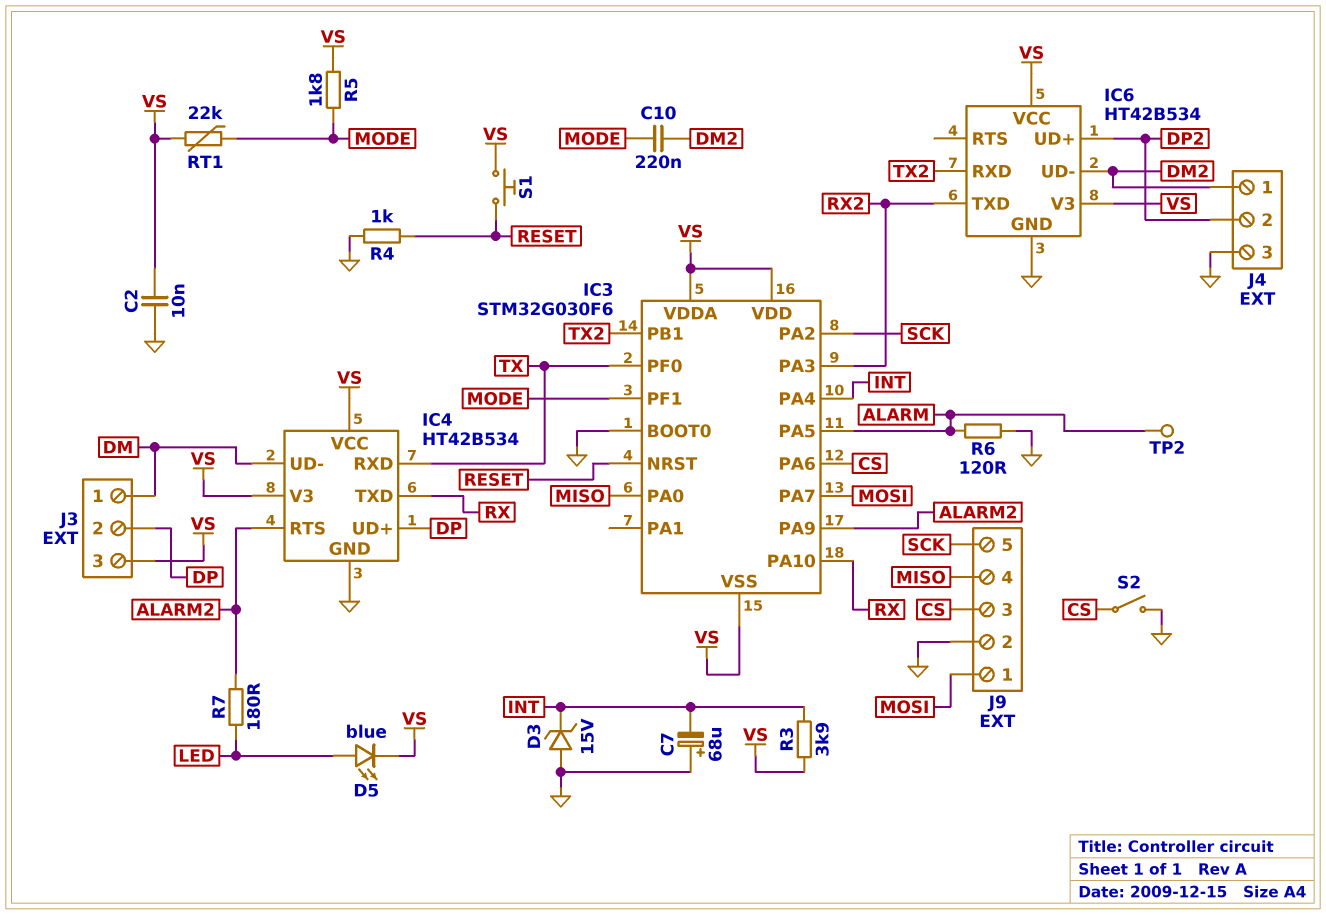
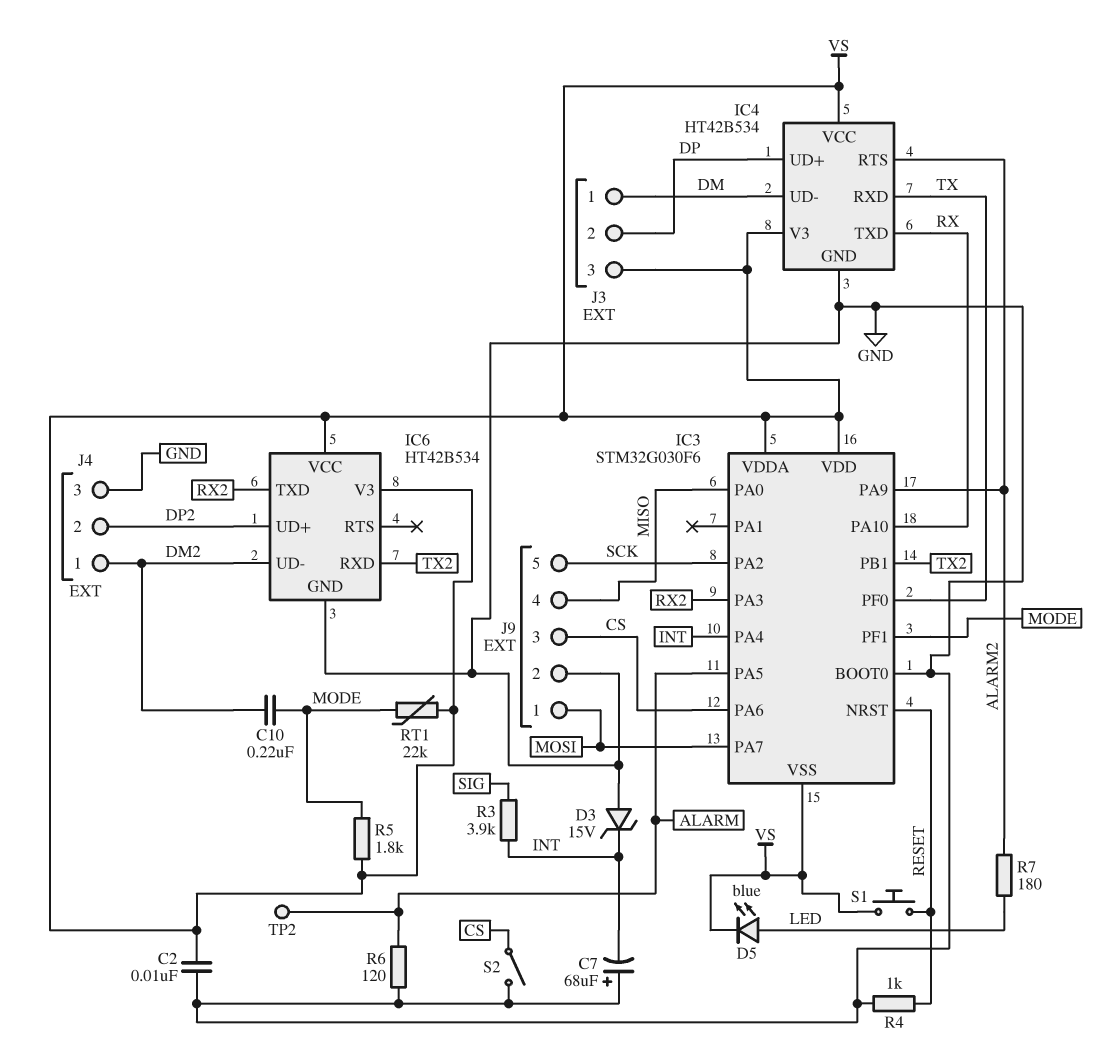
R3: 3.9k (INT, VS) -> 3.9k (INT, SIG)

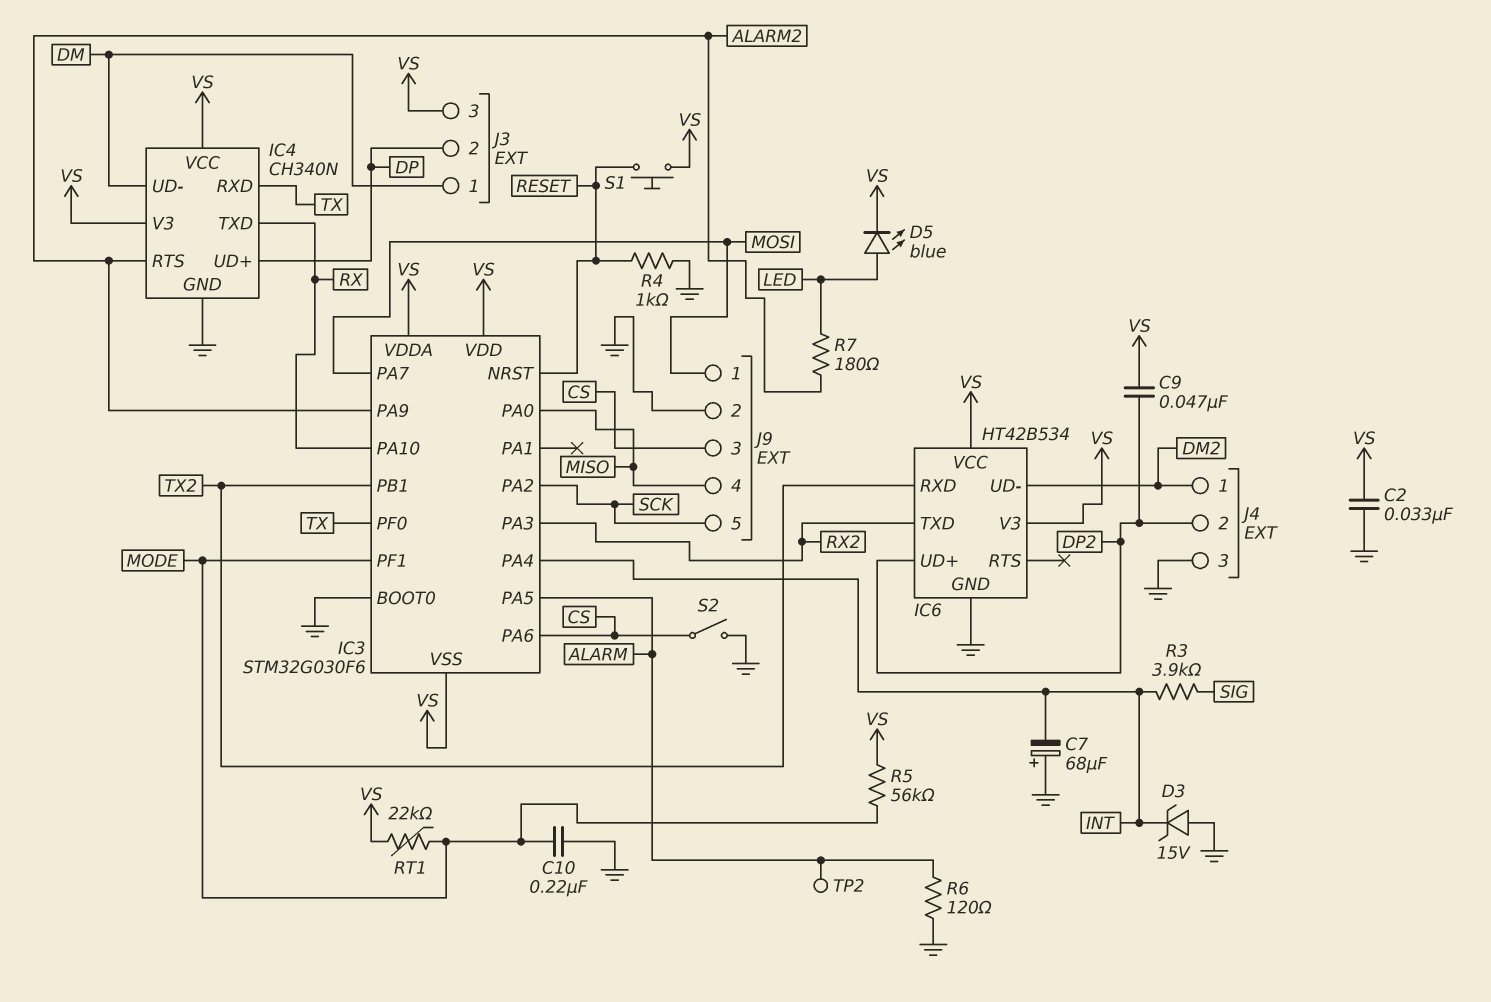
C2: 10nF (GND, VS) -> 33nF (GND, VS)
C9: none -> 47nF (DP2, VS)
C10: 220nF (DM2, MODE) -> 220nF (GND, MODE)
IC4: HT42B534 -> CH340N
R5: 1.8k (MODE, VS) -> 56k (MODE, VS)

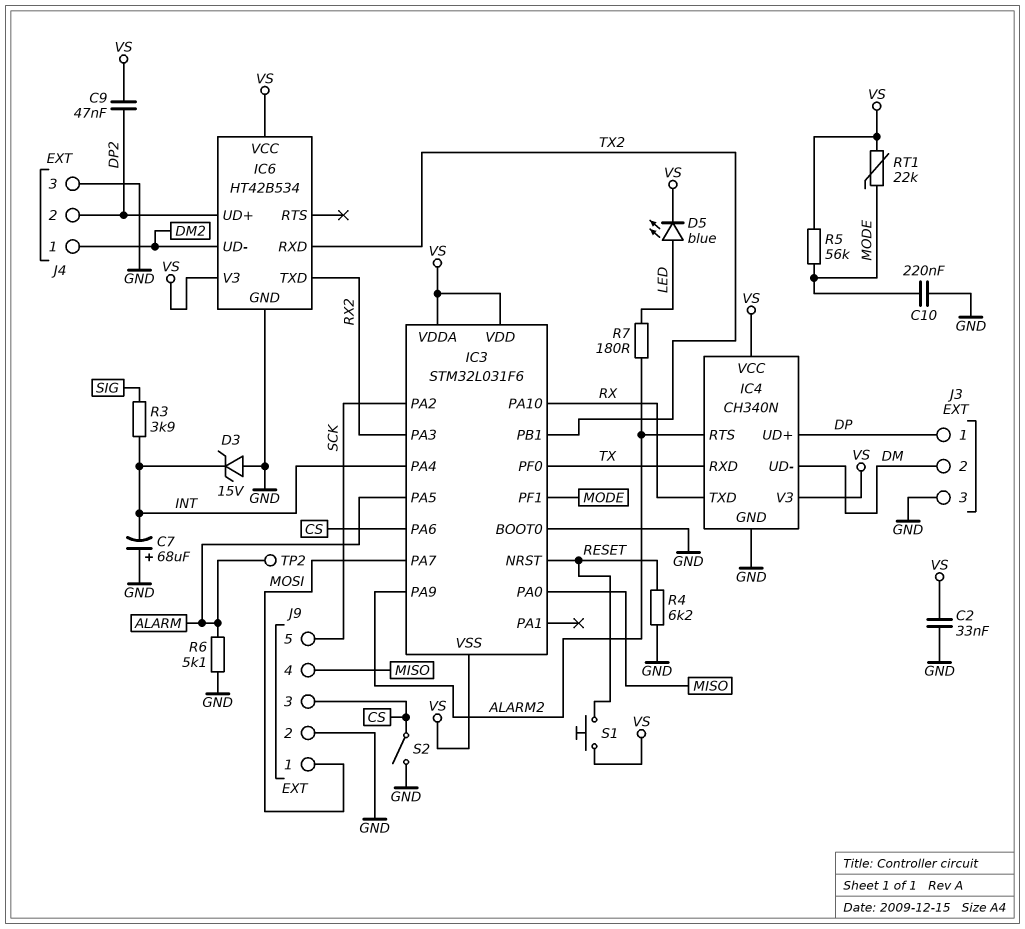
IC3: STM32G030F6 -> STM32L031F6
J3 pin 1: DM -> DP
J3 pin 2: DP -> DM
J3 pin 3: VS -> GND
R4: 1k (GND, RESET) -> 6.2k (GND, RESET)
R6: 120 (ALARM, GND) -> 5.1k (ALARM, GND)

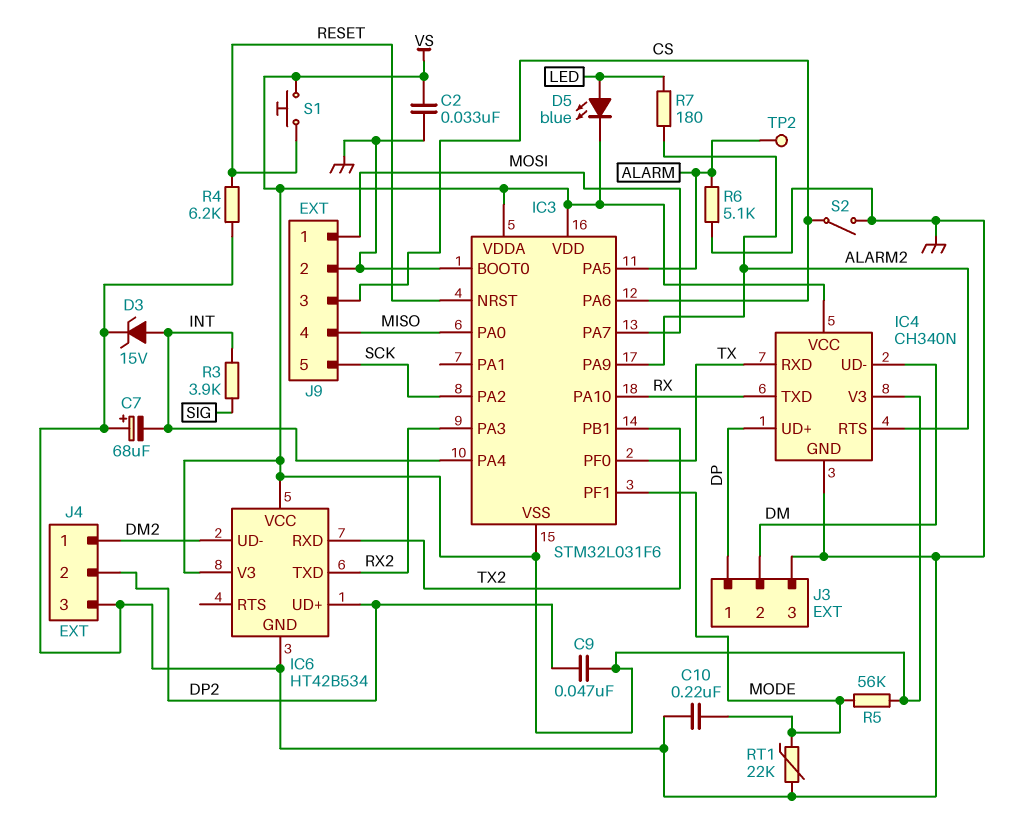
D3: zener 15V (A GND, K INT) -> zener 15V (A INT, K GND)
RT1: 22k (MODE, VS) -> 22k (GND, MODE)

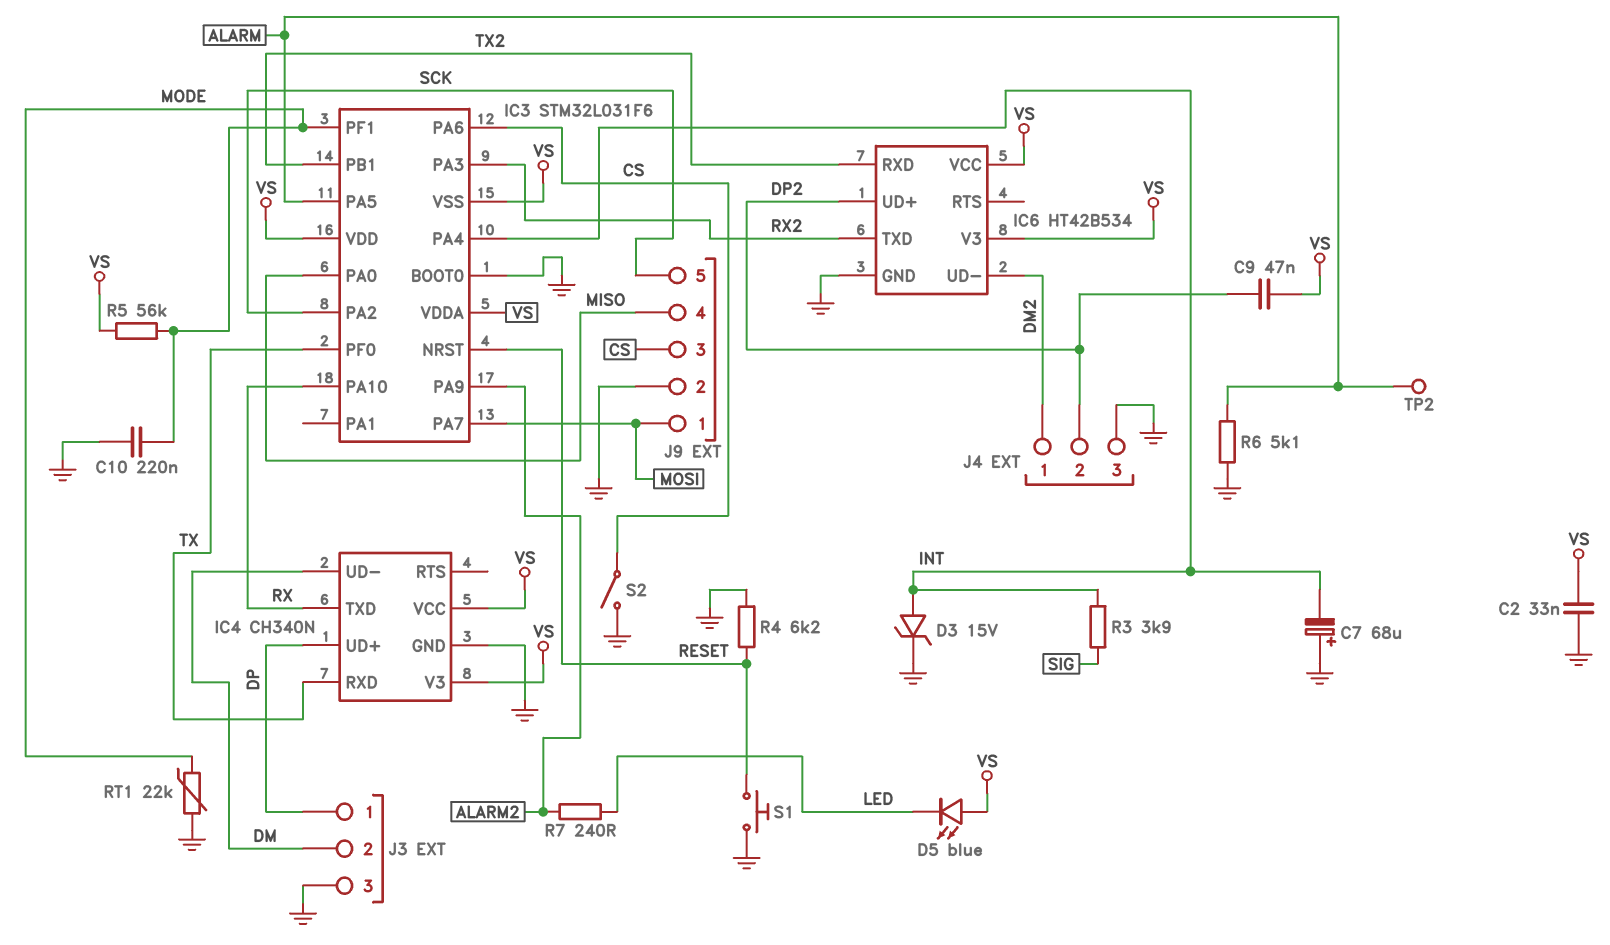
D5: LED blue (A LED, K VS) -> LED blue (A VS, K LED)
IC4 pin RTS: ALARM2 -> none
R7: 180 (ALARM2, LED) -> 240 (ALARM2, LED)
S1: button (RESET, VS) -> button (GND, RESET)

